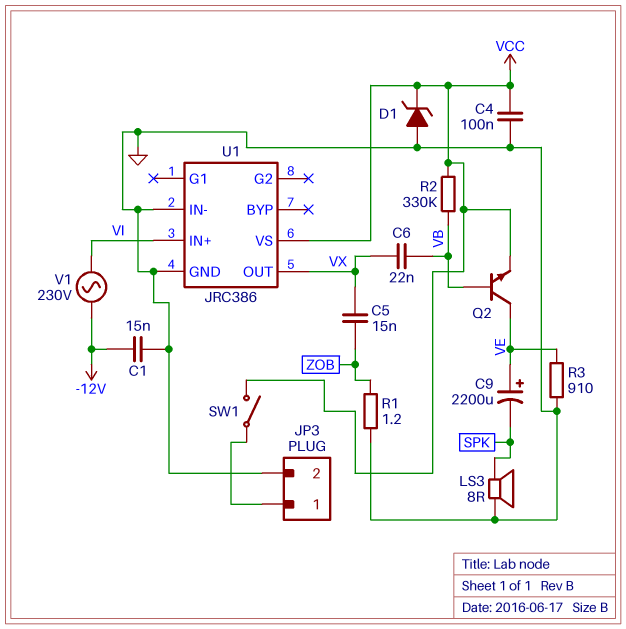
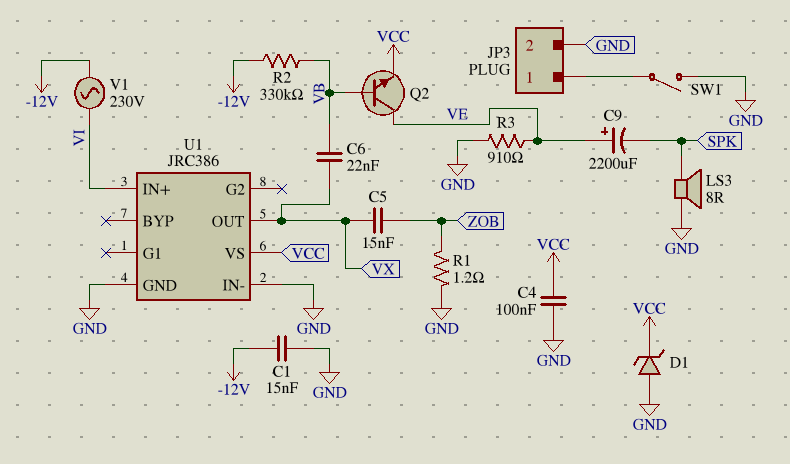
R2: 330k (VB, VCC) -> 330k (-12V, VB)
SW1: switch (JP3/1, VCC) -> switch (GND, JP3/1)

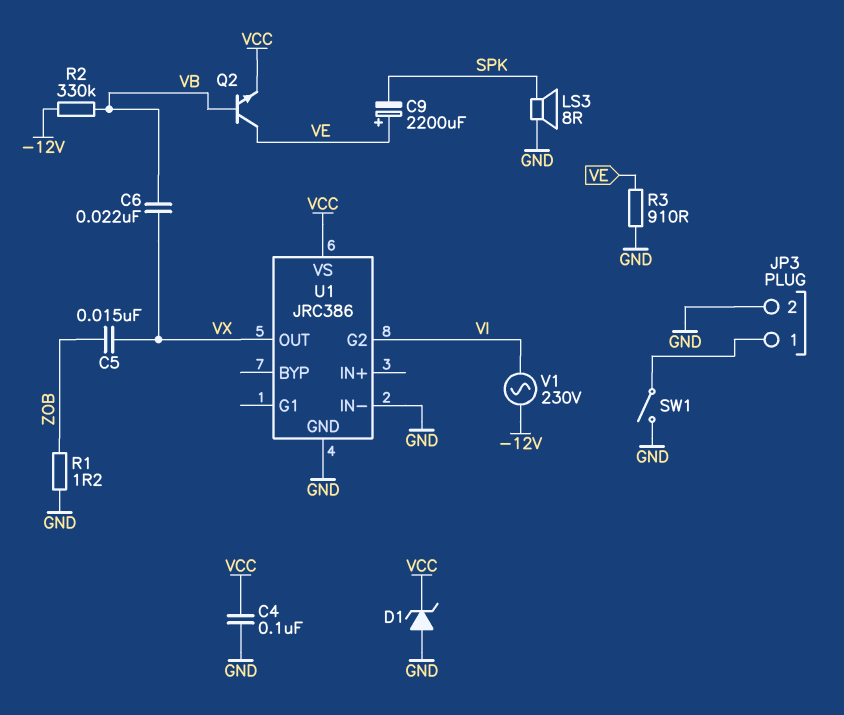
C1: 15nF (-12V, GND) -> none
U1 pin G2: none -> VI
U1 pin IN+: VI -> none

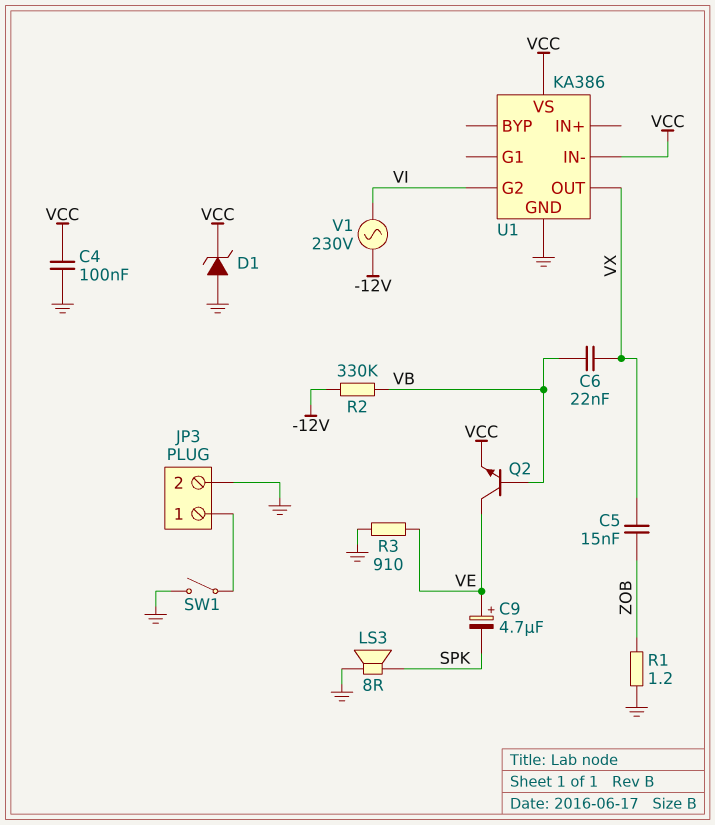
C9: 2200uF (plus VE, minus SPK) -> 4.7uF (plus VE, minus SPK)
U1: JRC386 -> KA386
U1 pin IN-: GND -> VCC

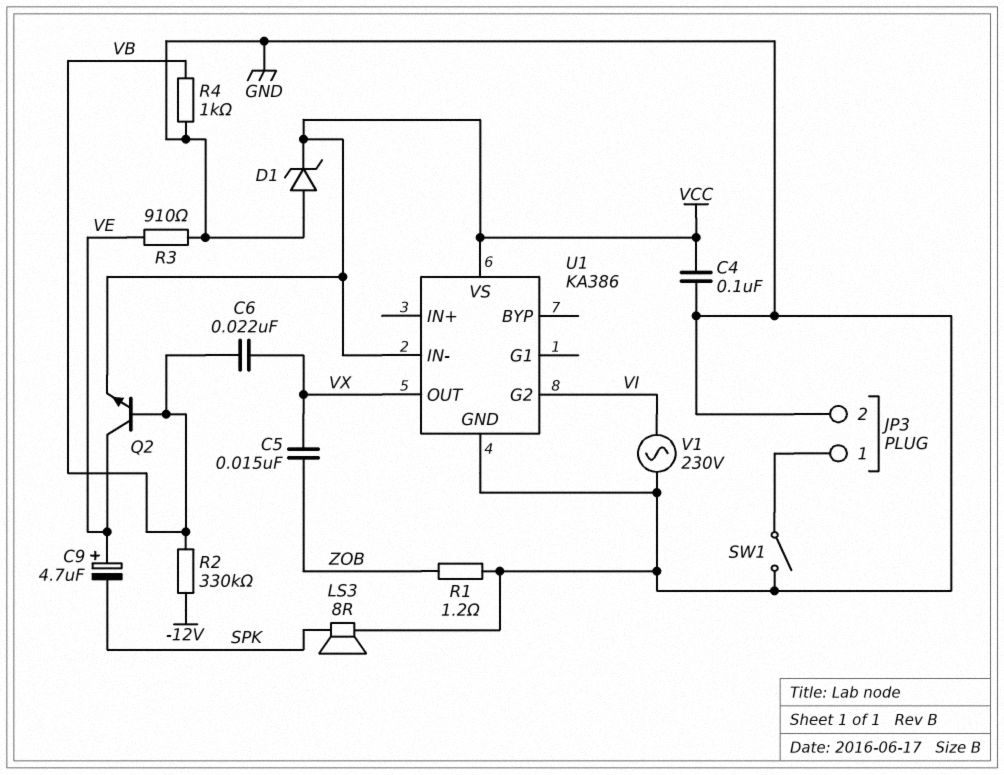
R4: none -> 1k (GND, VB)
V1: AC 230V (-12V, VI) -> AC 230V (GND, VI)

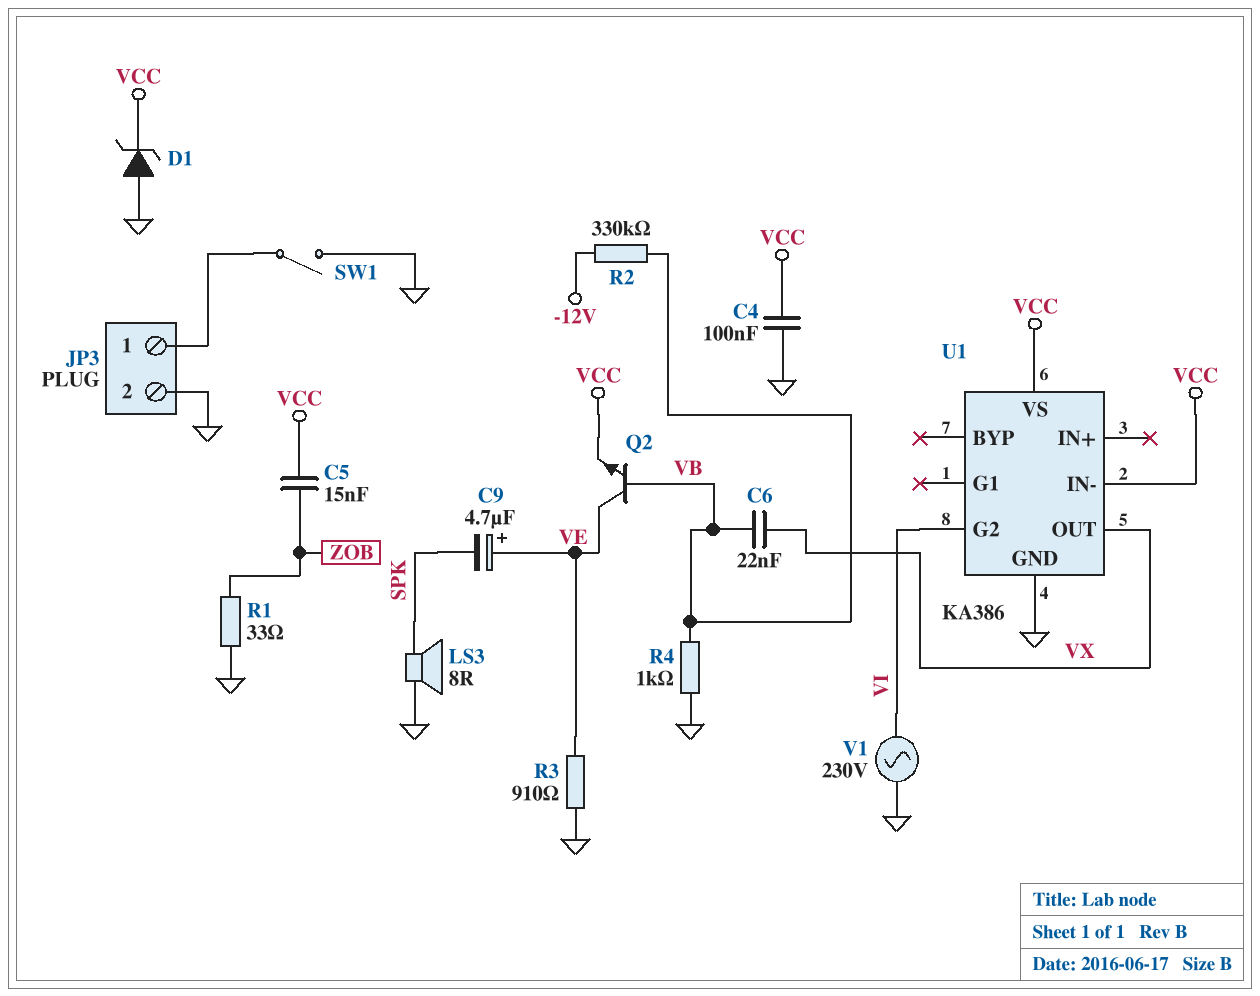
C5: 15nF (VX, ZOB) -> 15nF (VCC, ZOB)
R1: 1.2 (GND, ZOB) -> 33 (GND, ZOB)

